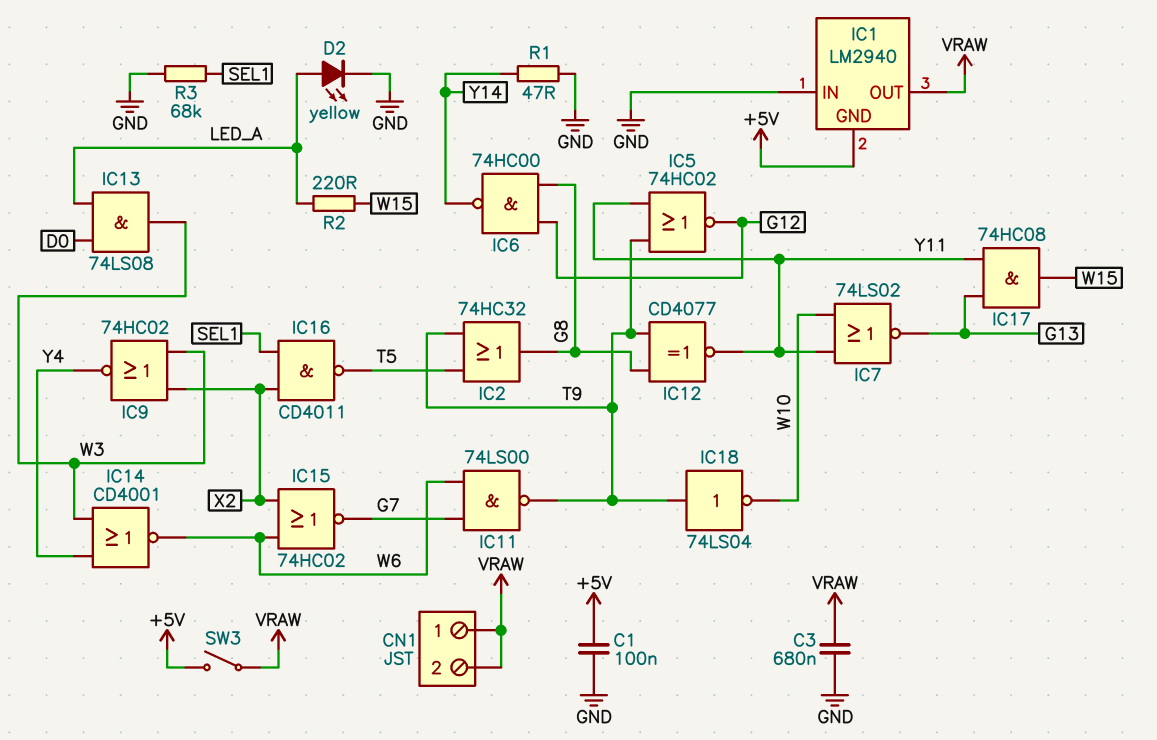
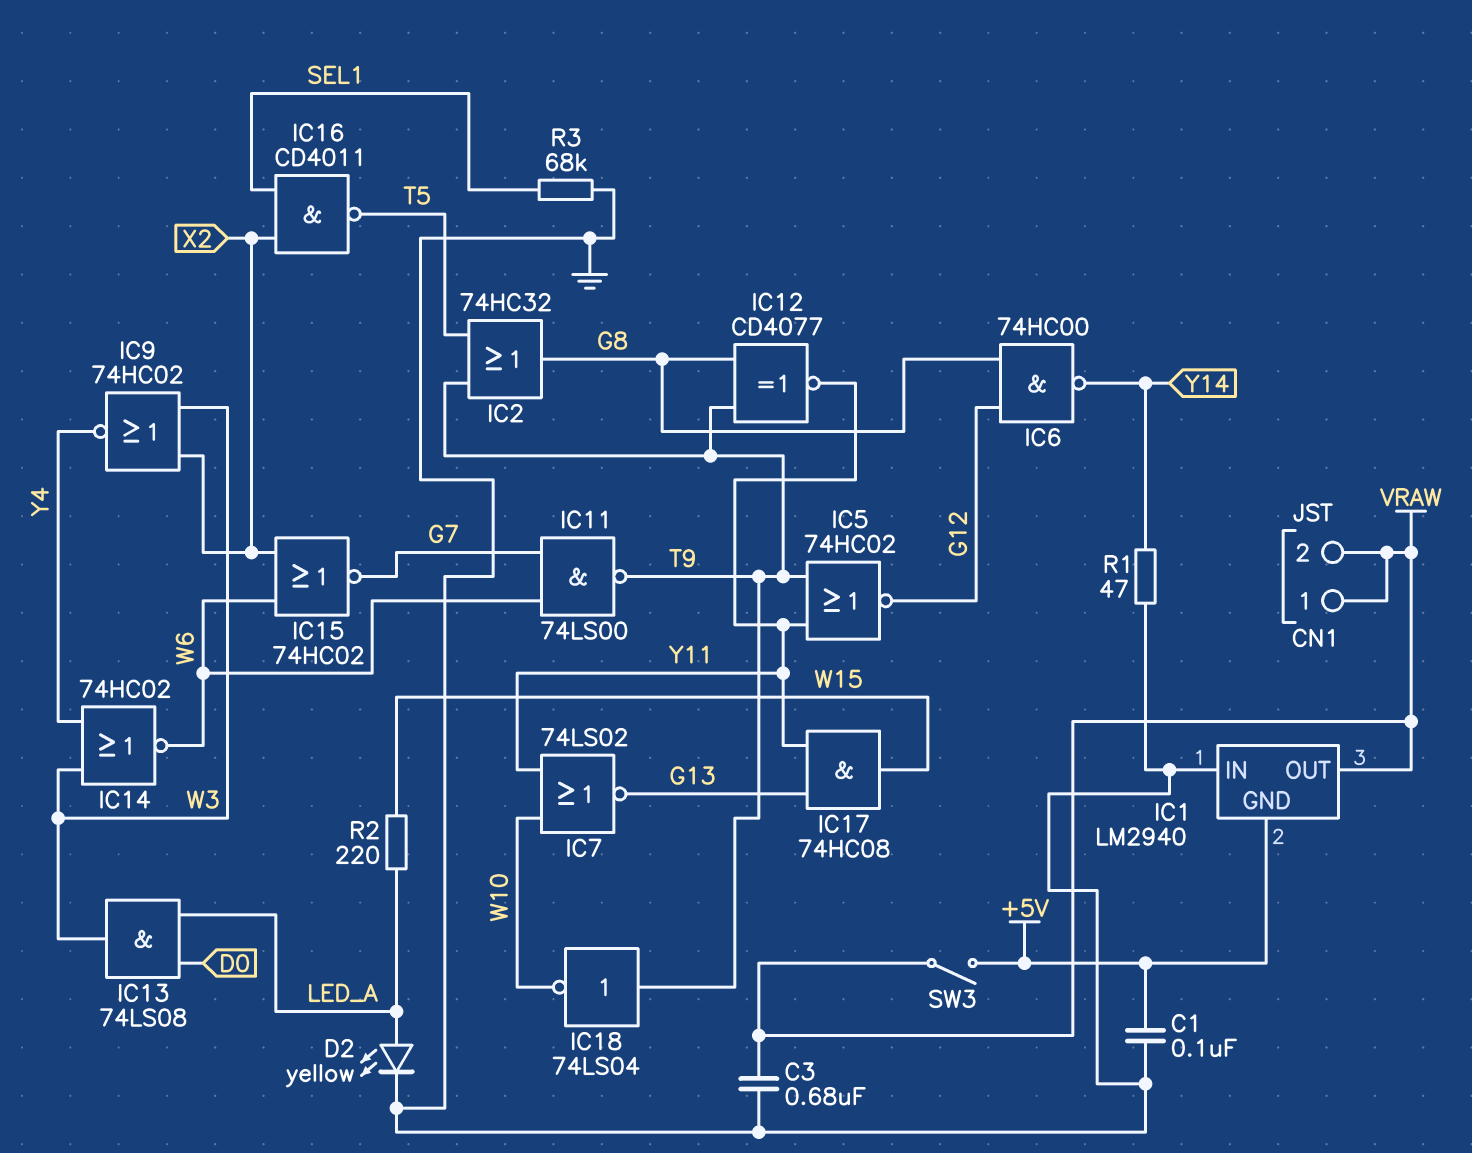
IC14: NOR CD4001 (in W3, in Y4, out W6) -> NOR 74HC02 (in W3, in Y4, out W6)

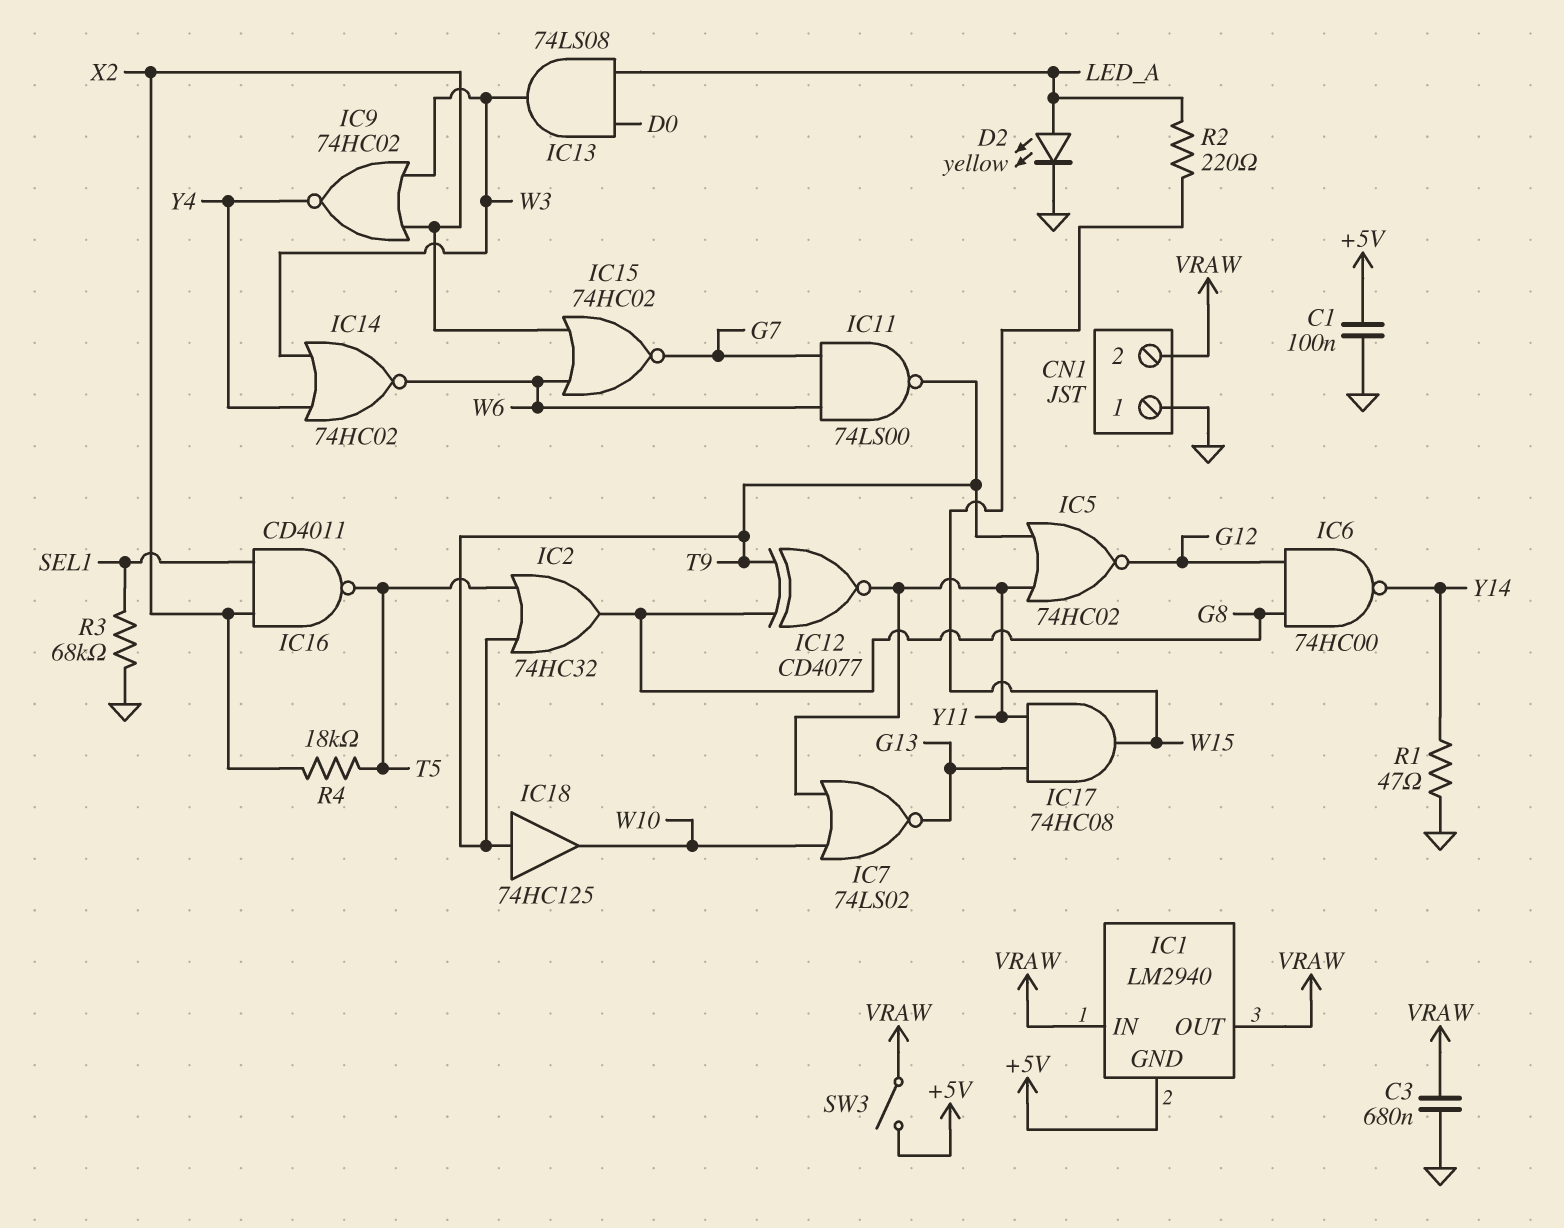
CN1 pin 1: VRAW -> GND
IC1 pin IN: GND -> VRAW
IC18: NOT 74LS04 (in T9, out W10) -> buffer 74HC125 (in T9, out W10)
R4: none -> 18k (T5, X2)

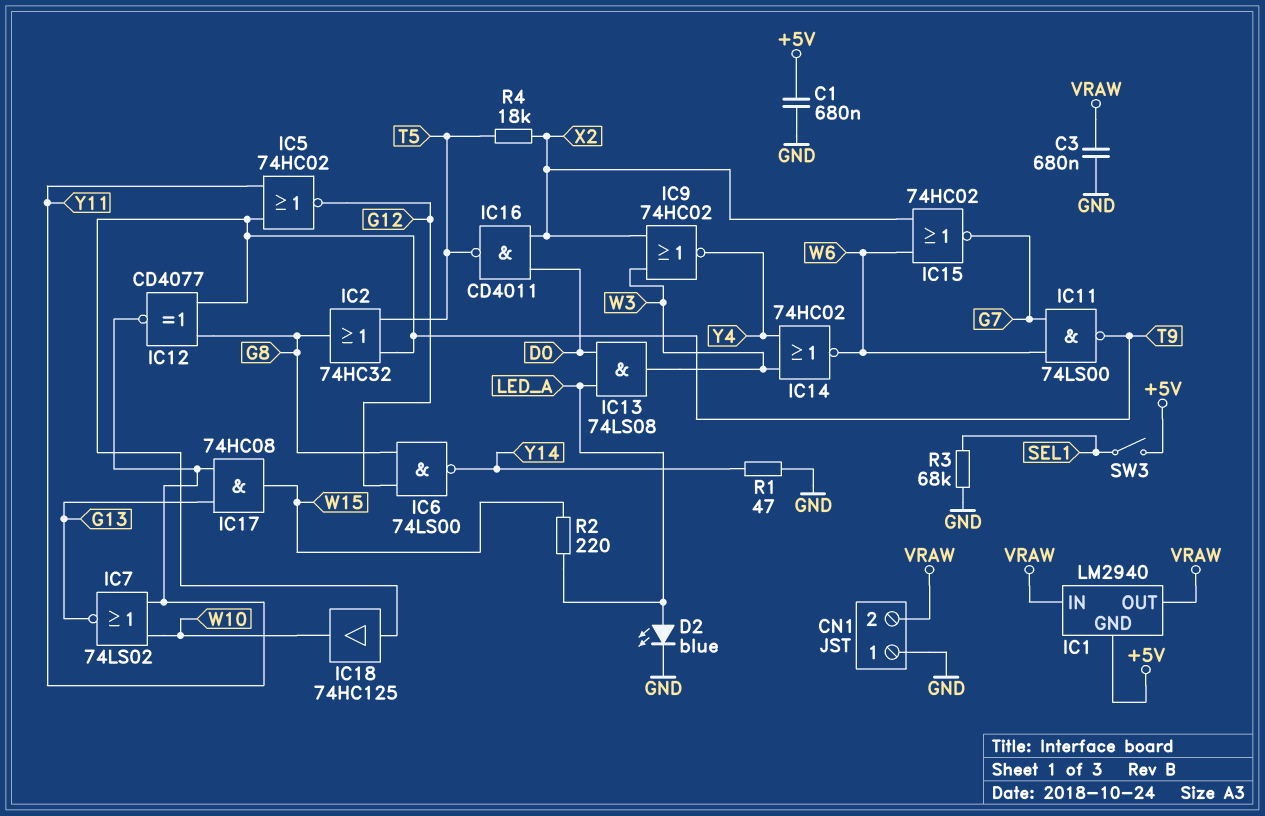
C1: 100nF (+5V, GND) -> 680nF (+5V, GND)
D2: LED yellow (A LED_A, K GND) -> LED blue (A LED_A, K GND)
IC6: NAND 74HC00 (in G8, in G12, out Y14) -> NAND 74LS00 (in G8, in G12, out Y14)
IC16: NAND CD4011 (in SEL1, in X2, out T5) -> NAND CD4011 (in D0, in X2, out T5)
SW3: switch (+5V, VRAW) -> switch (+5V, SEL1)

